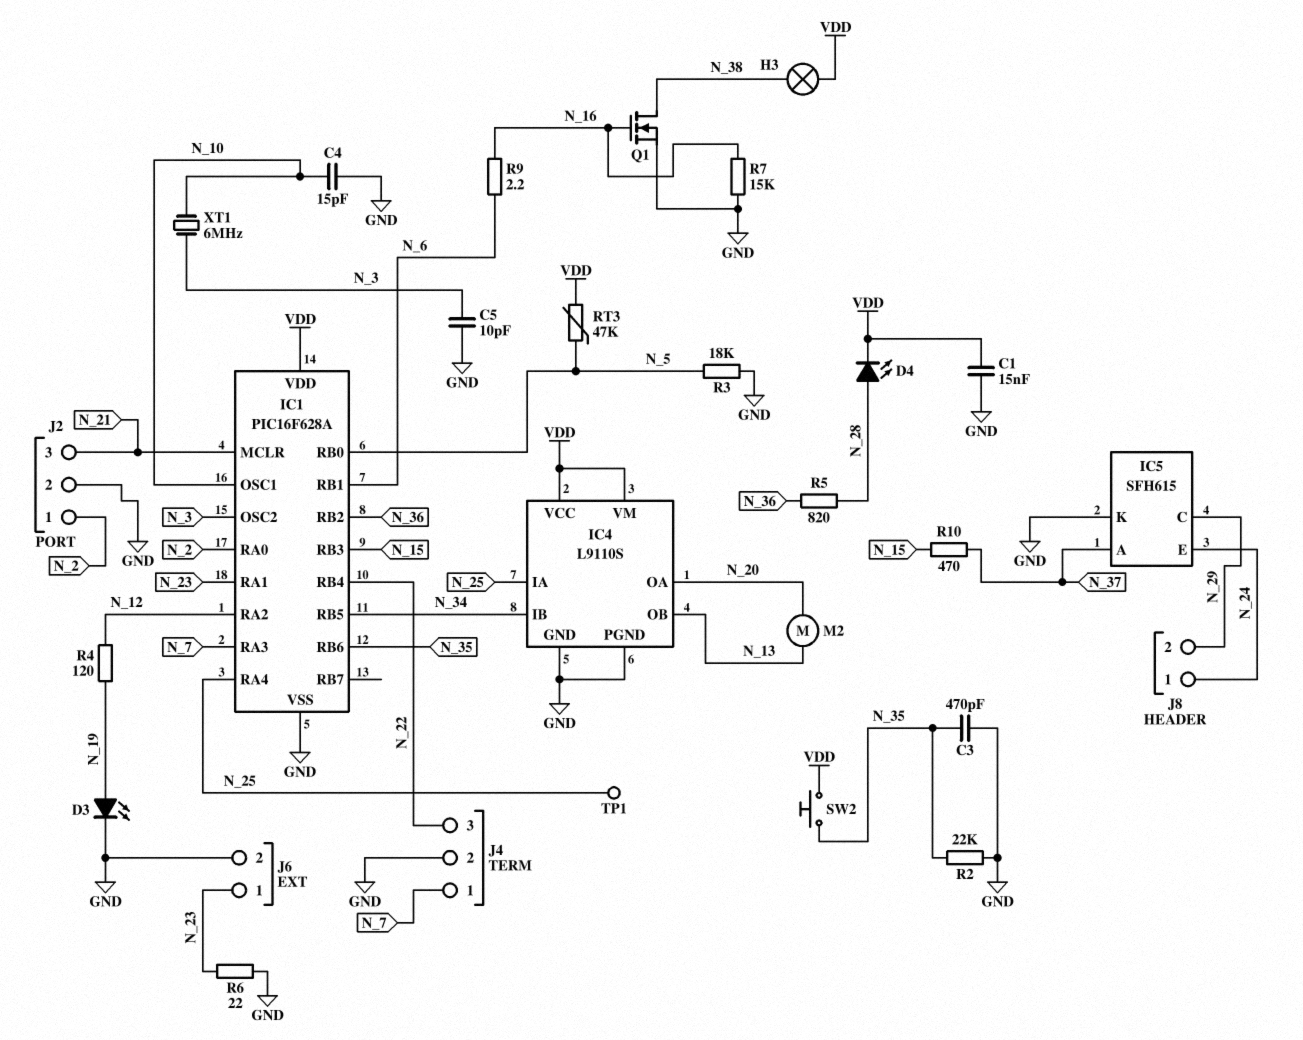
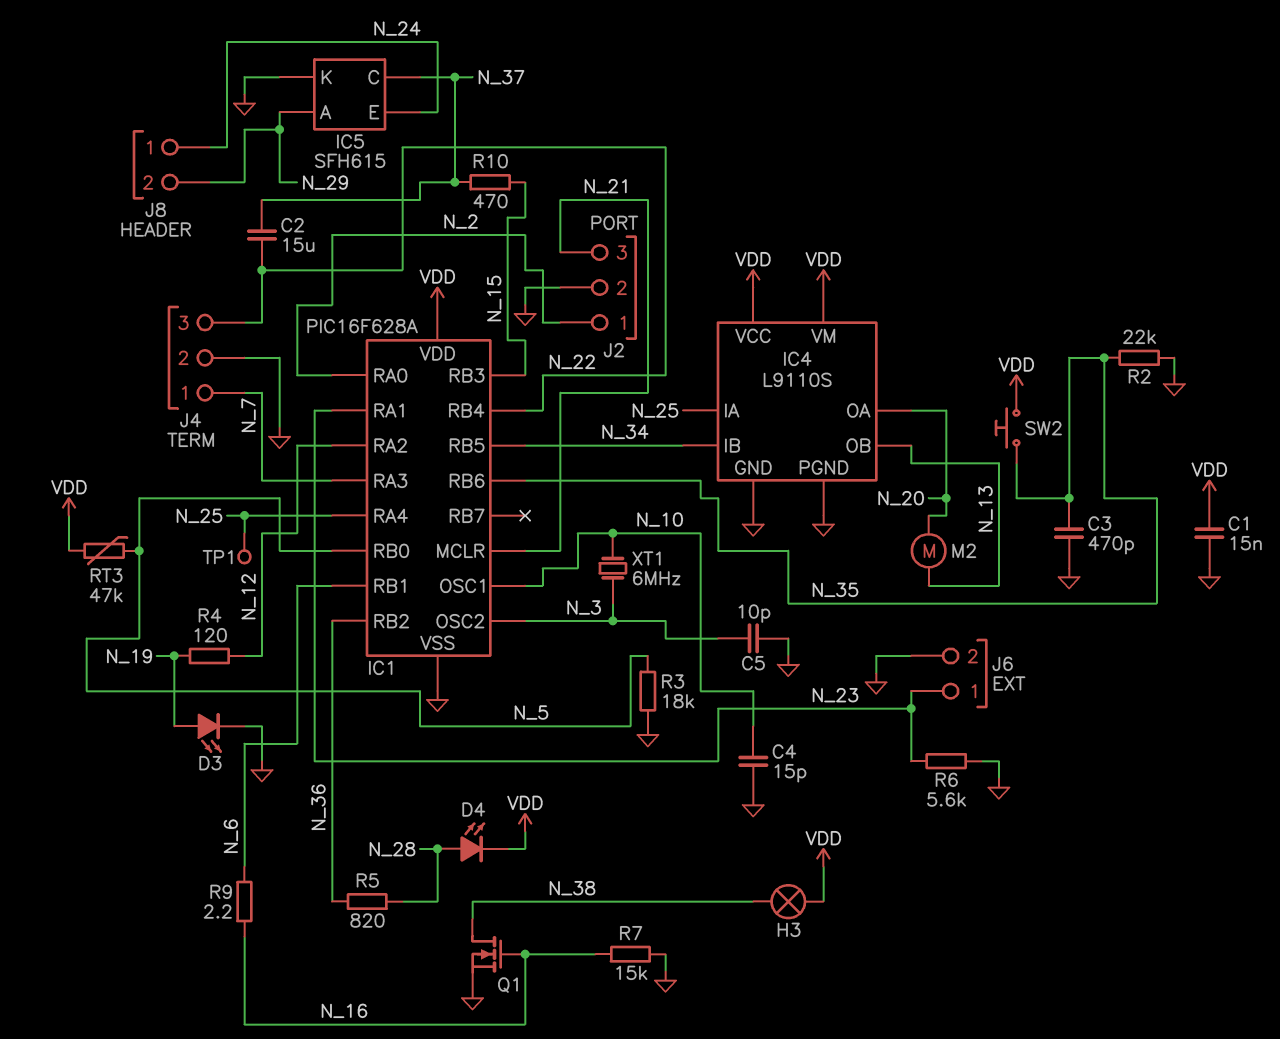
C2: none -> 15uF (N_22, N_37)
IC5 pin A: N_37 -> N_29
IC5 pin C: N_29 -> N_37
R6: 22 (GND, N_23) -> 5.6k (GND, N_23)

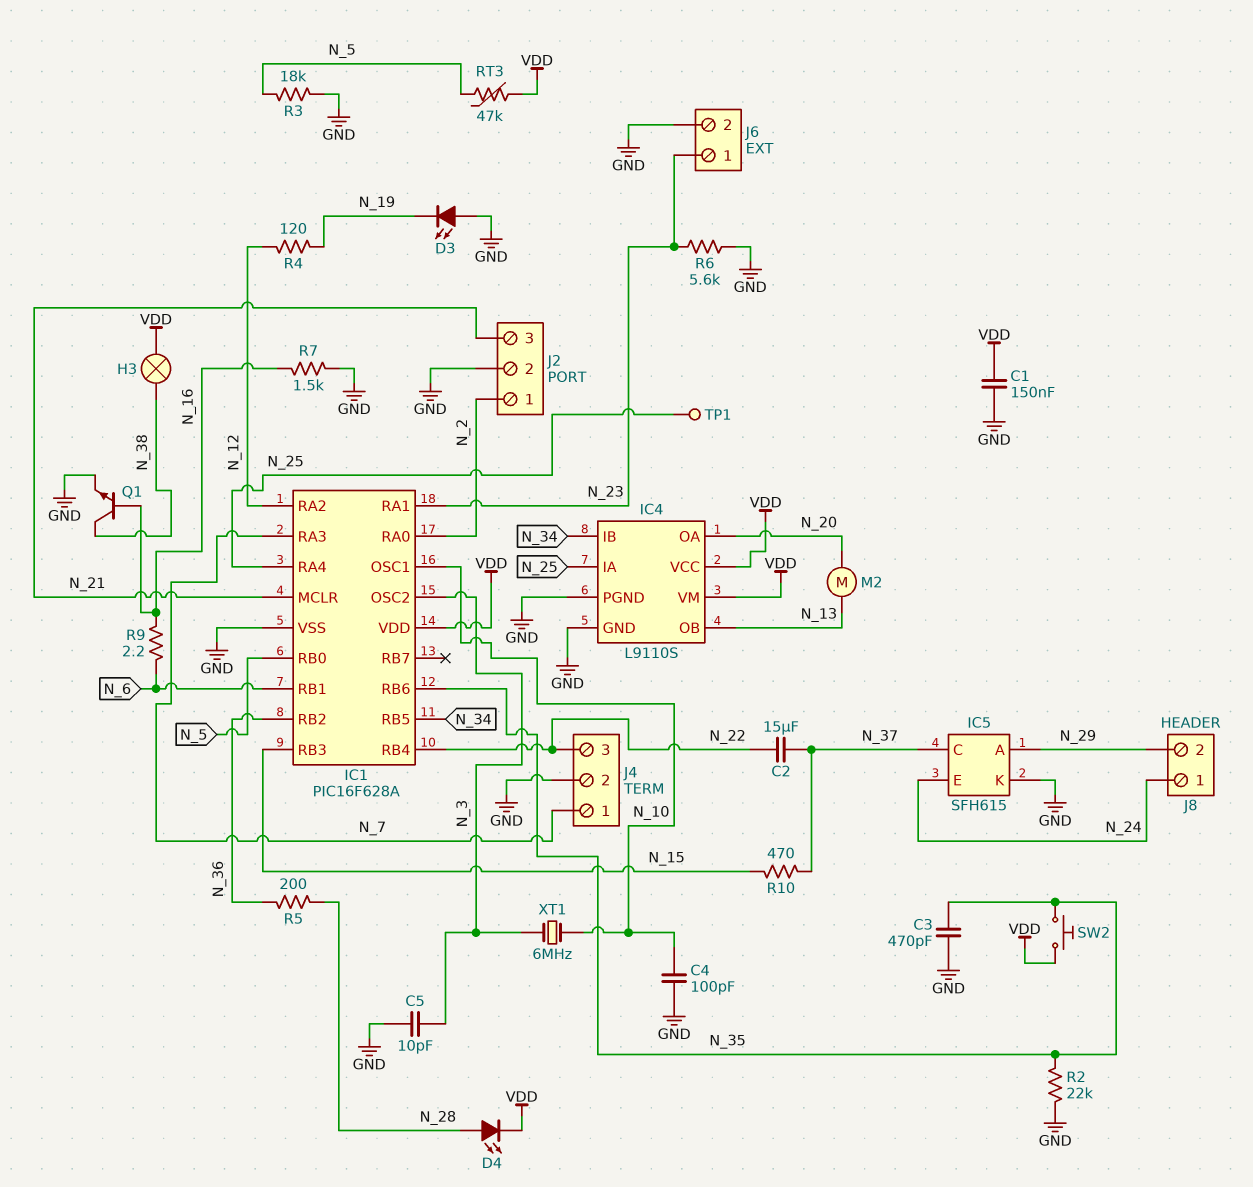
C1: 15nF (GND, VDD) -> 150nF (GND, VDD)
C4: 15pF (GND, N_10) -> 100pF (GND, N_10)
D3: LED (A N_19, K GND) -> LED (A GND, K N_19)
Q1: NMOS (G N_16, D N_38, S GND) -> NPN (B N_16, C N_38, E GND)
R5: 820 (N_28, N_36) -> 200 (N_28, N_36)
R7: 15k (GND, N_16) -> 1.5k (GND, N_16)

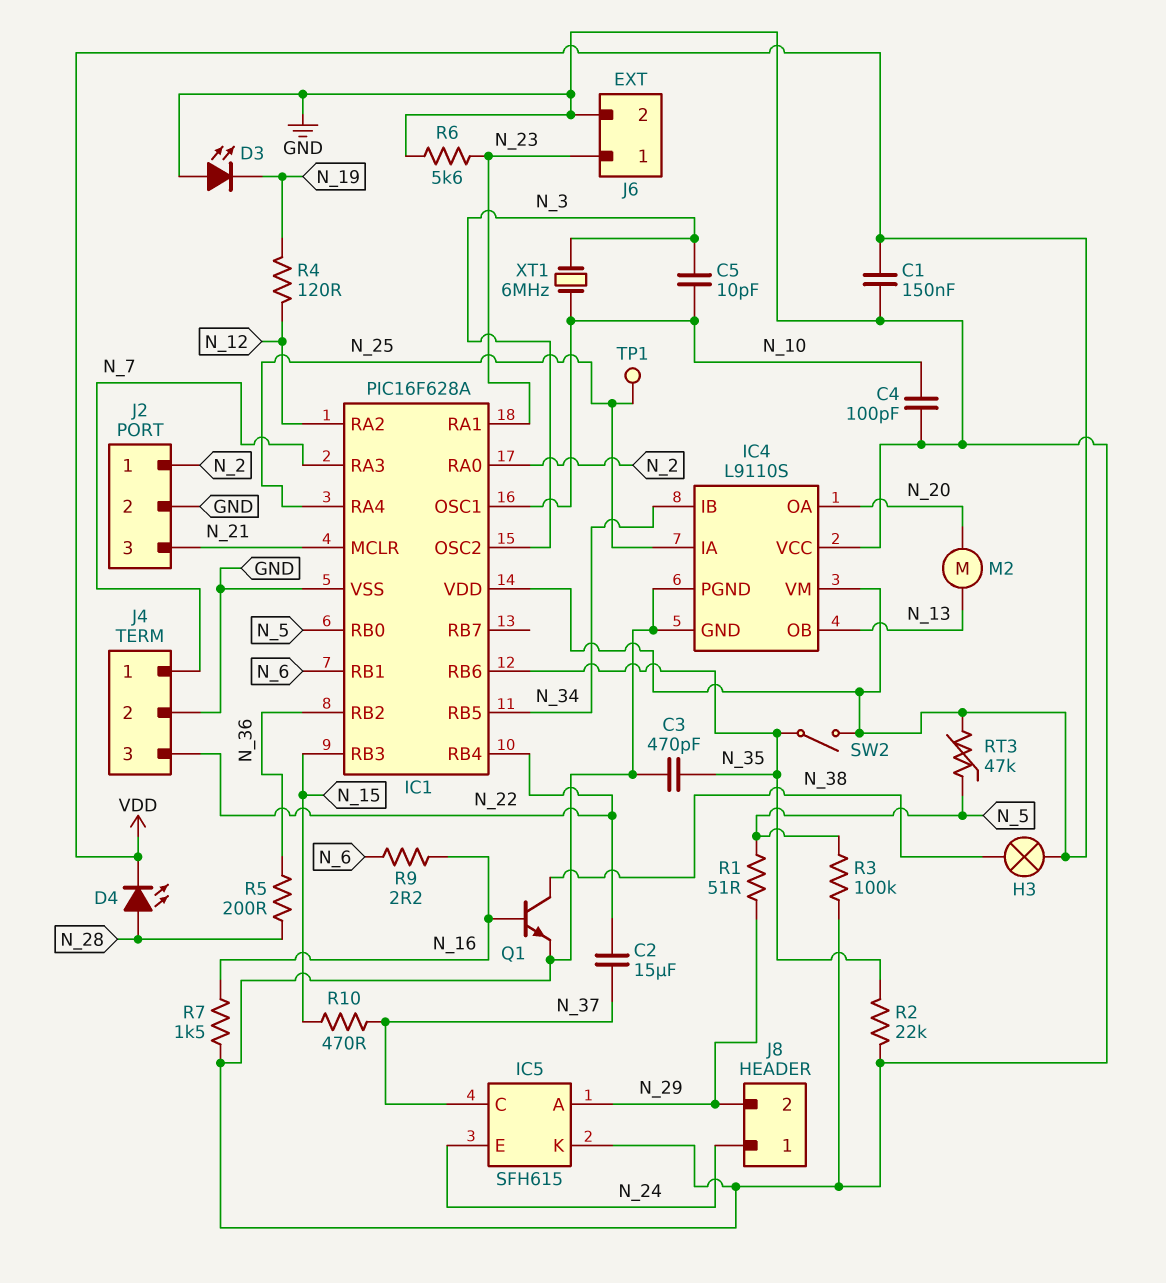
C5: 10pF (GND, N_3) -> 10pF (N_3, N_10)
IC4 pin VCC: VDD -> GND
R1: none -> 51 (N_5, N_29)
R3: 18k (GND, N_5) -> 100k (GND, N_5)
SW2: button (N_35, VDD) -> switch (N_35, VDD)

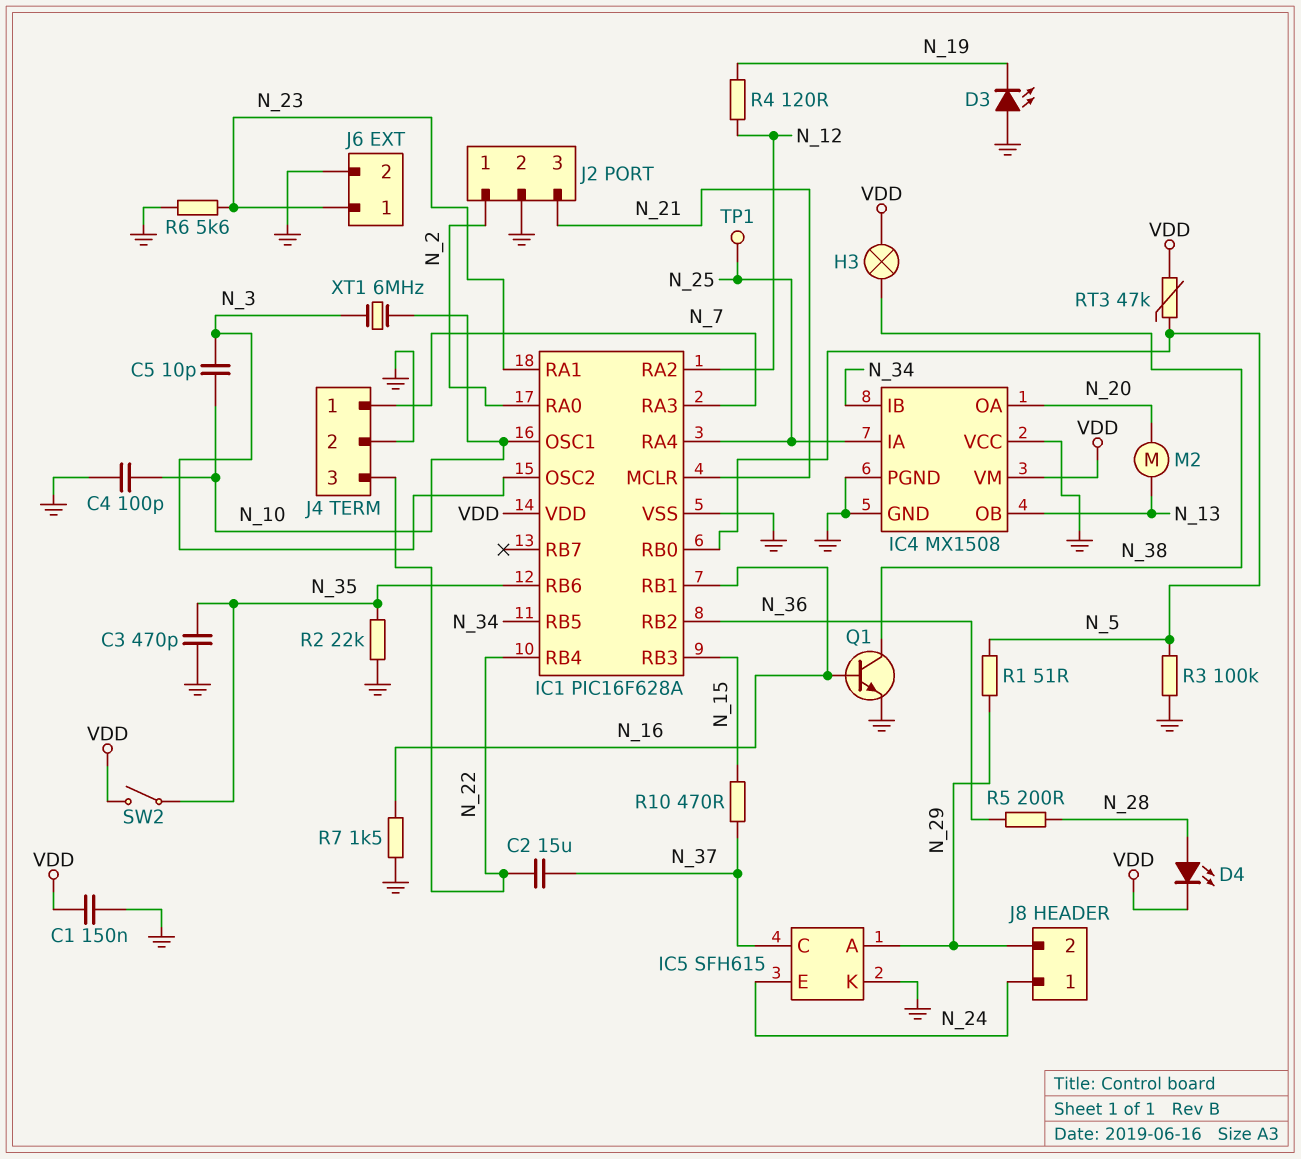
IC1 pin RB1: N_6 -> N_16
IC4: L9110S -> MX1508
R9: 2.2 (N_6, N_16) -> none

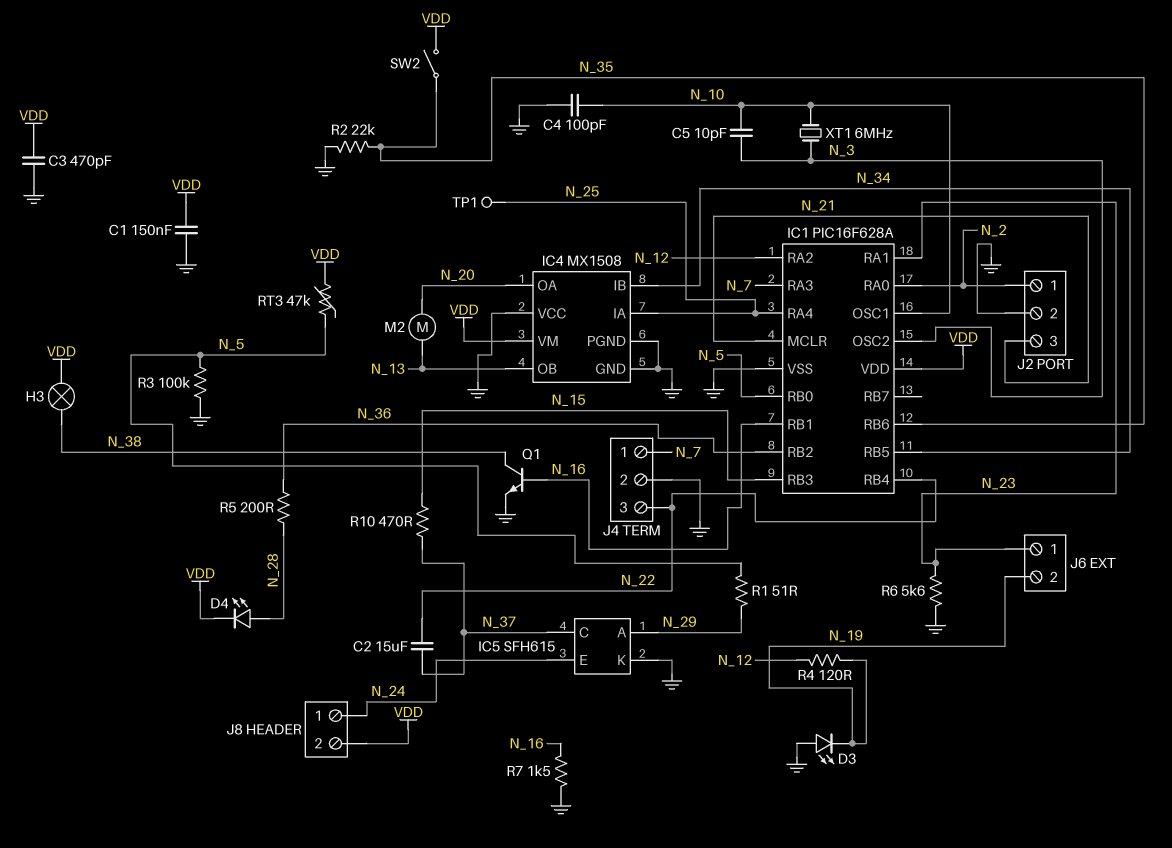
C3: 470pF (GND, N_35) -> 470pF (GND, VDD)
J6 pin 2: GND -> N_19
J8 pin 2: N_29 -> VDD

